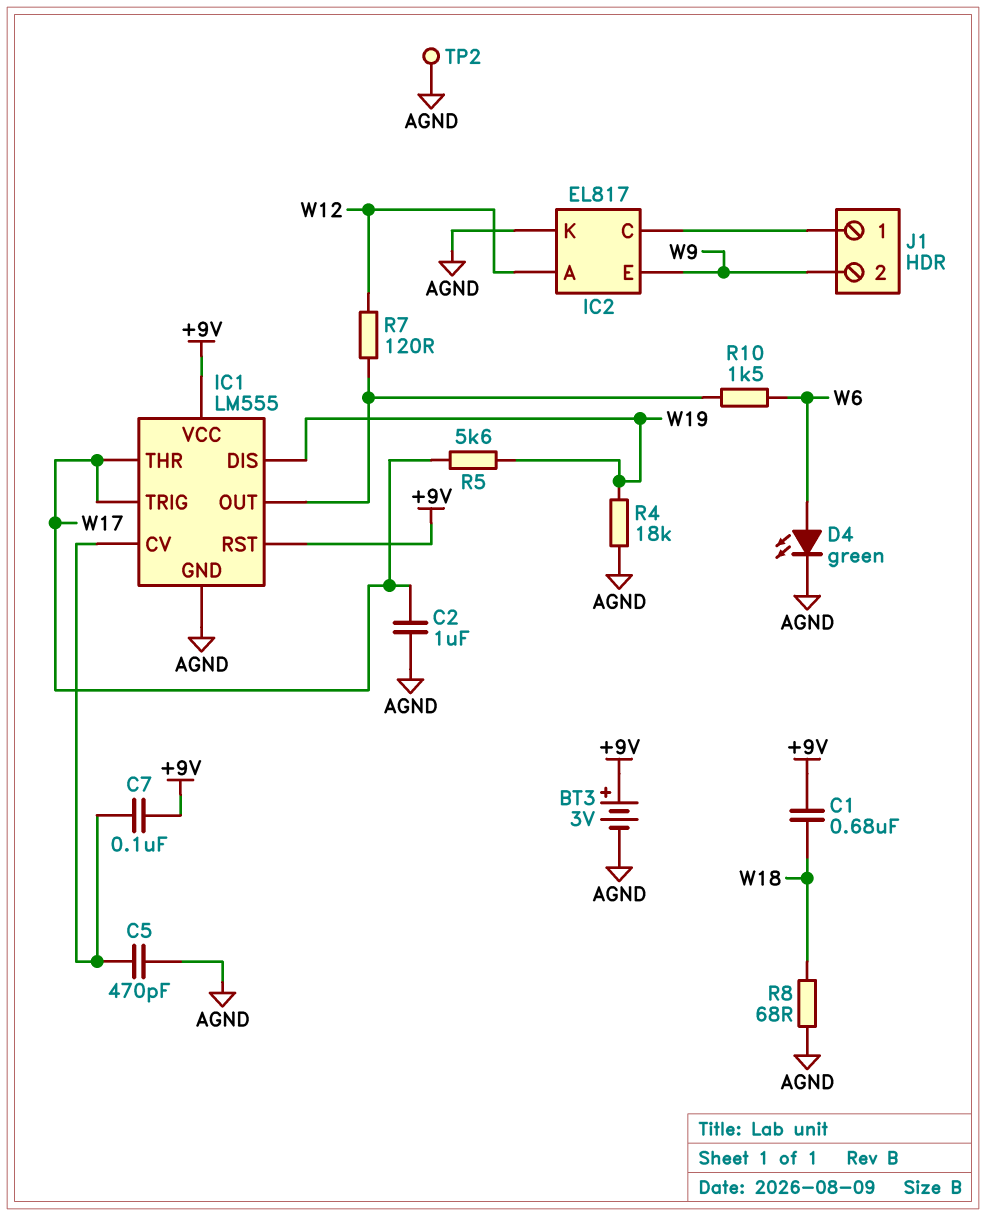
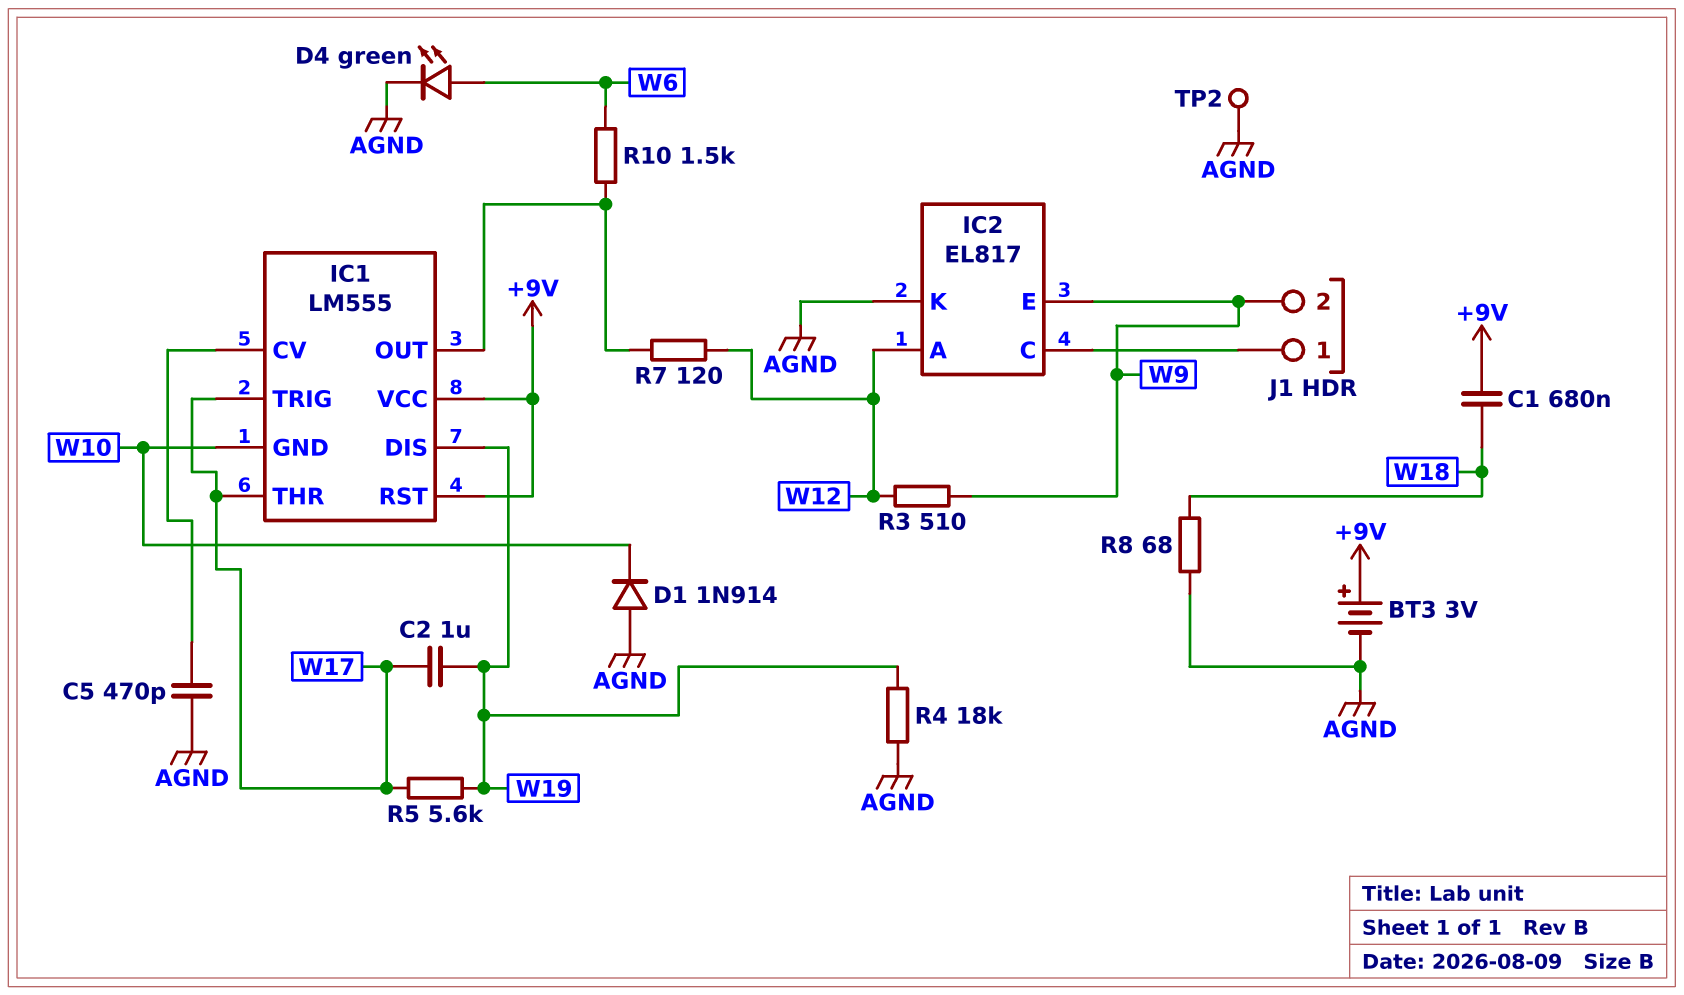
C2: 1uF (AGND, W17) -> 1uF (W17, W19)
C7: 100nF (+9V, IC1/CV) -> none
D1: none -> diode 1N914 (A AGND, K W10)
IC1 pin GND: AGND -> W10
R3: none -> 510 (W9, W12)

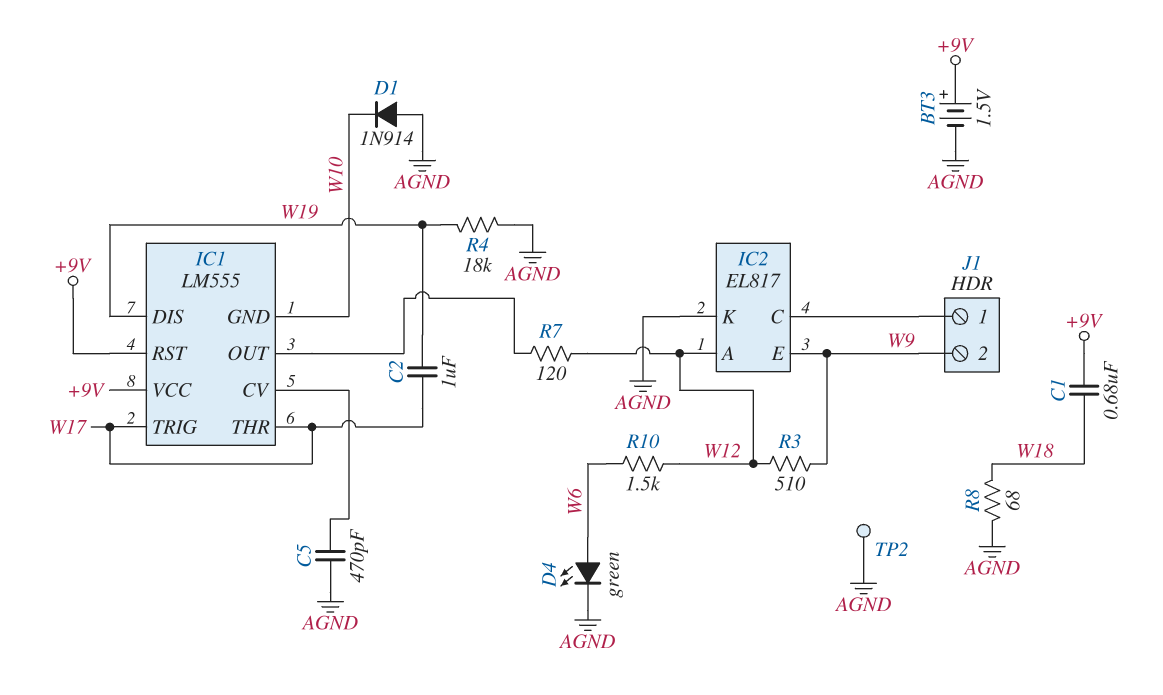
BT3: 3V (plus +9V, minus AGND) -> 1.5V (plus +9V, minus AGND)
R5: 5.6k (W17, W19) -> none
R10: 1.5k (IC1/OUT, W6) -> 1.5k (W6, W12)

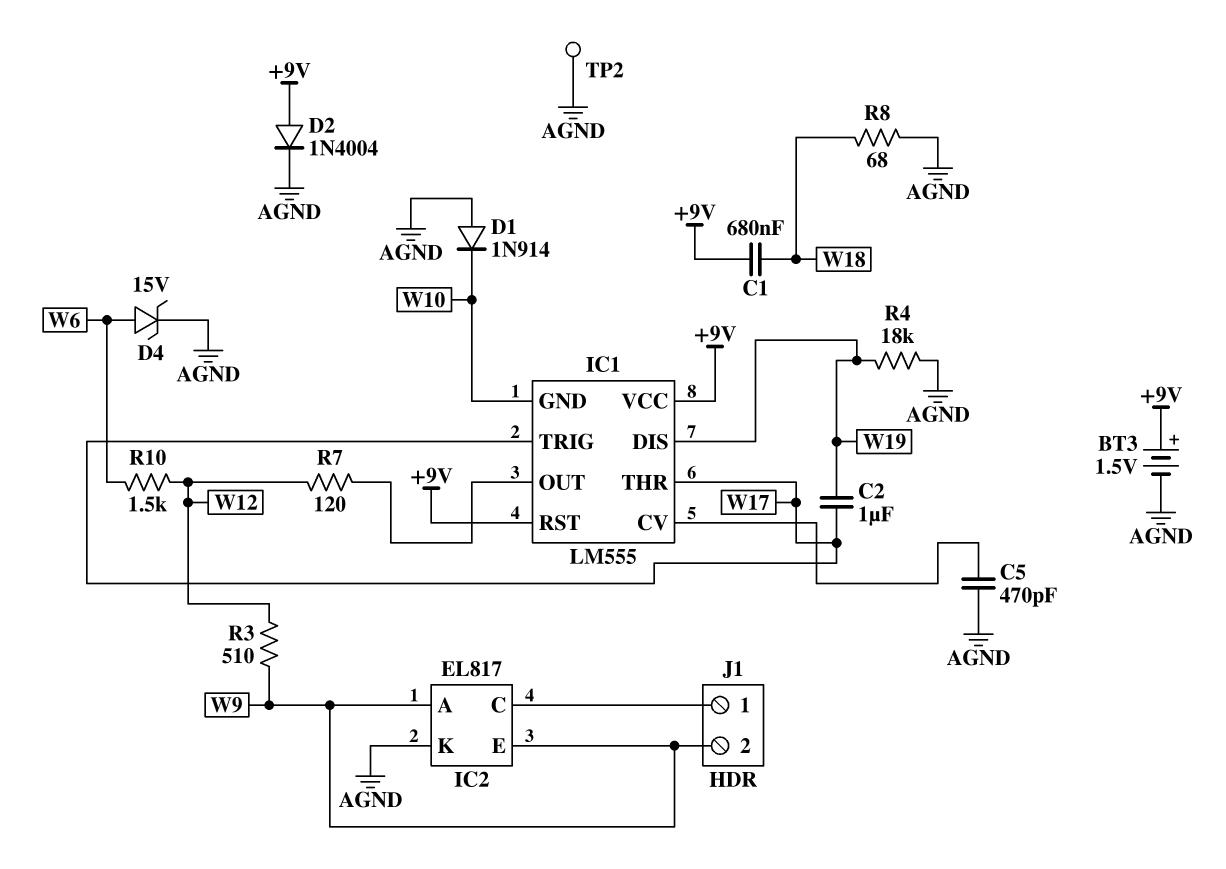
D2: none -> diode 1N4004 (A +9V, K AGND)
D4: LED green (A W6, K AGND) -> zener 15V (A W6, K AGND)
IC2 pin A: W12 -> W9

